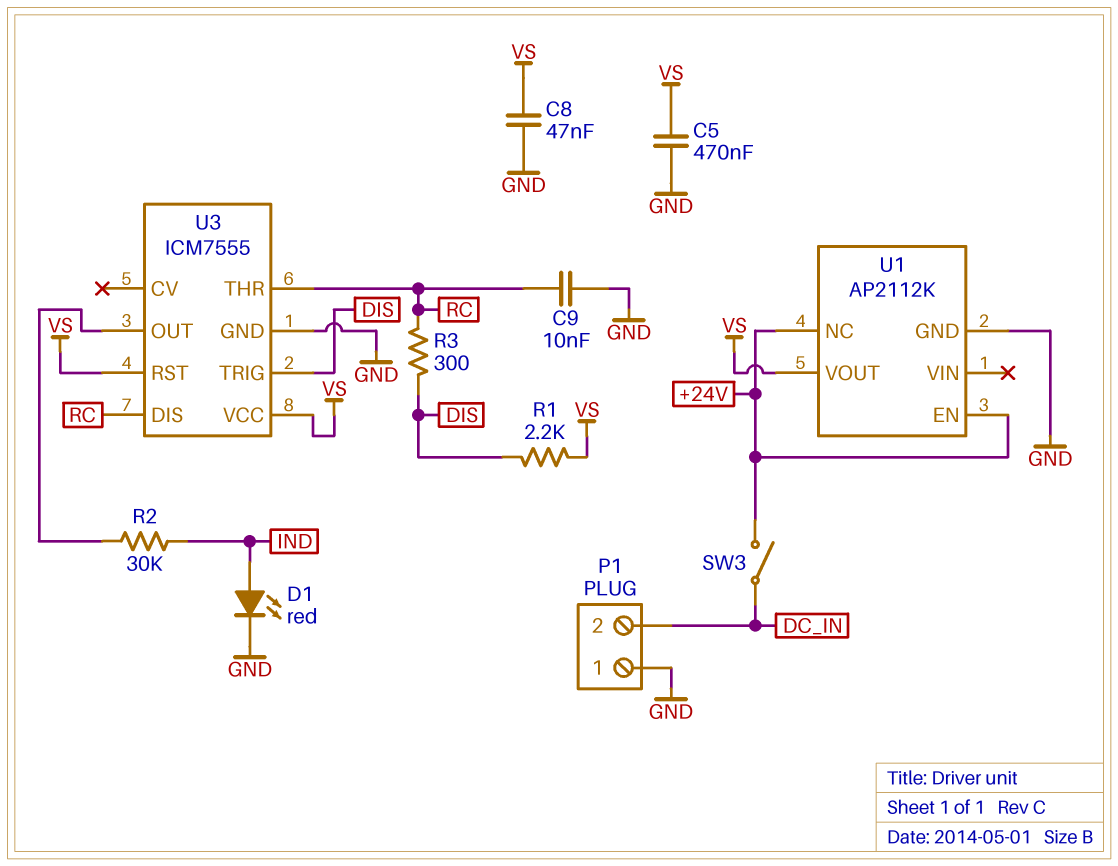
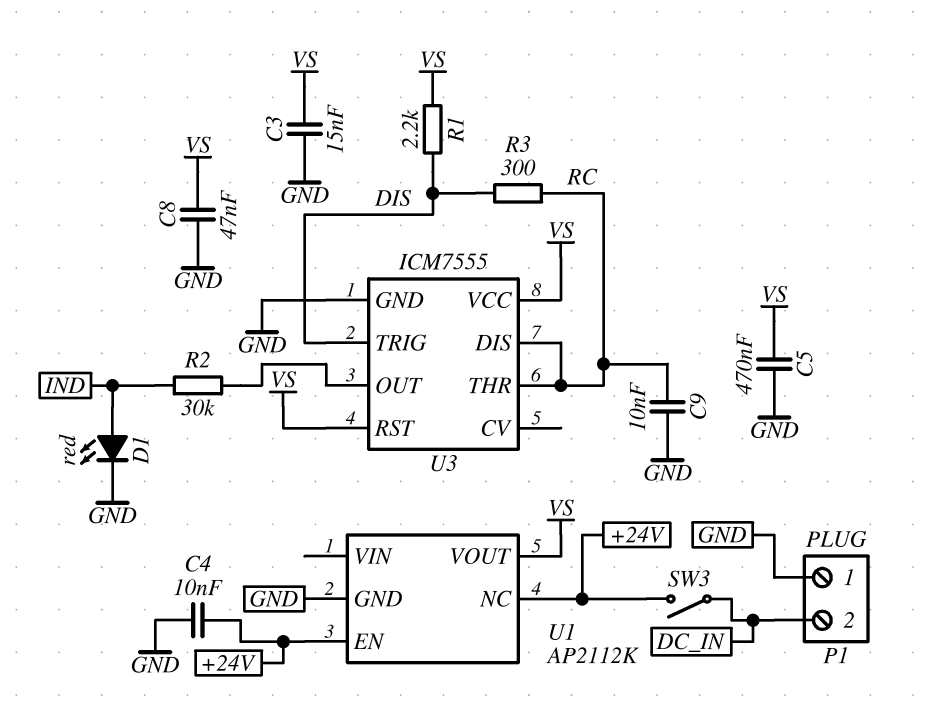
C3: none -> 15nF (GND, VS)
C4: none -> 10nF (+24V, GND)

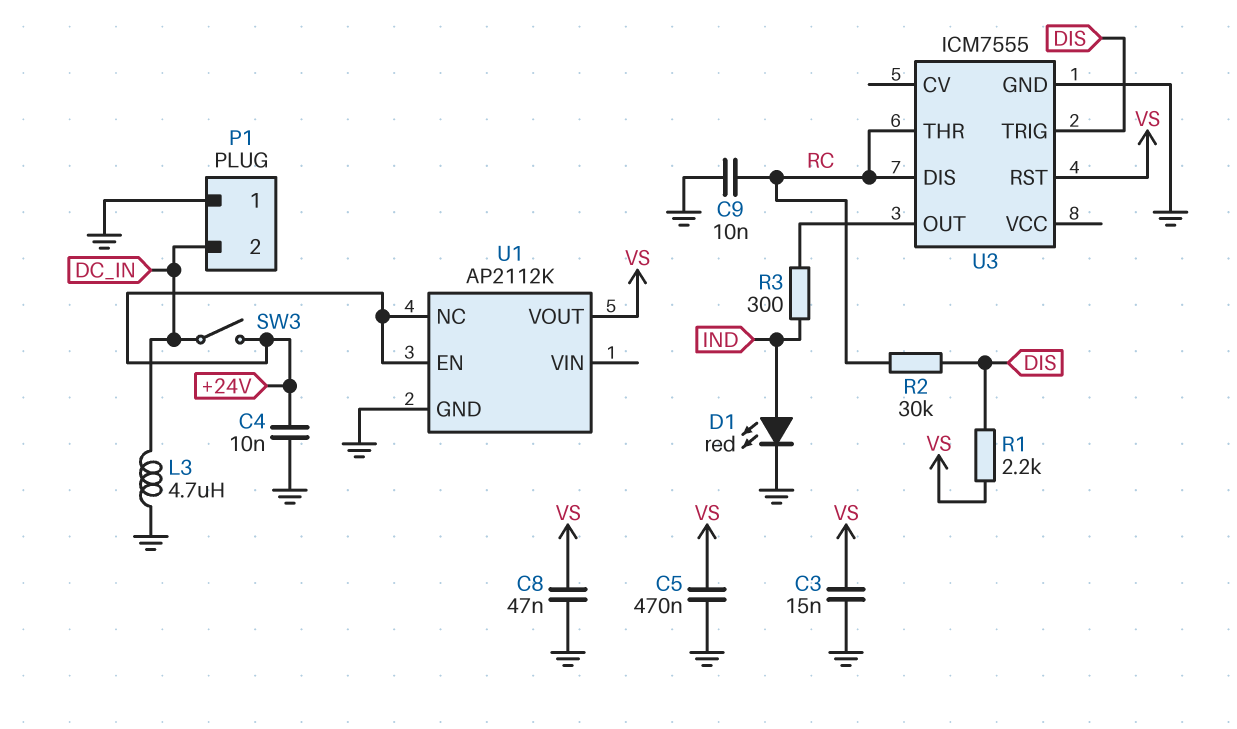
L3: none -> 4.7uH (DC_IN, GND)
R2: 30k (IND, U3/OUT) -> 30k (DIS, RC)
R3: 300 (DIS, RC) -> 300 (IND, U3/OUT)
U3 pin VCC: VS -> none

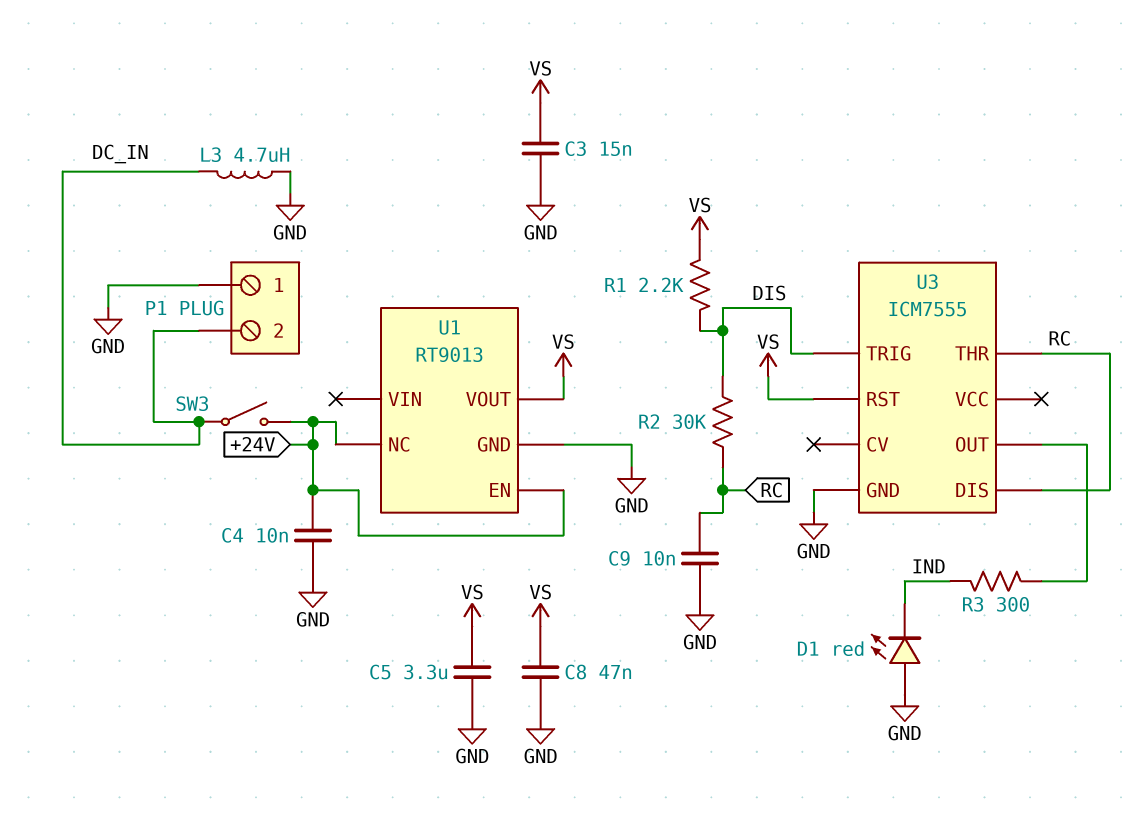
C5: 470nF (GND, VS) -> 3.3uF (GND, VS)
D1: LED red (A IND, K GND) -> LED red (A GND, K IND)
U1: AP2112K -> RT9013

